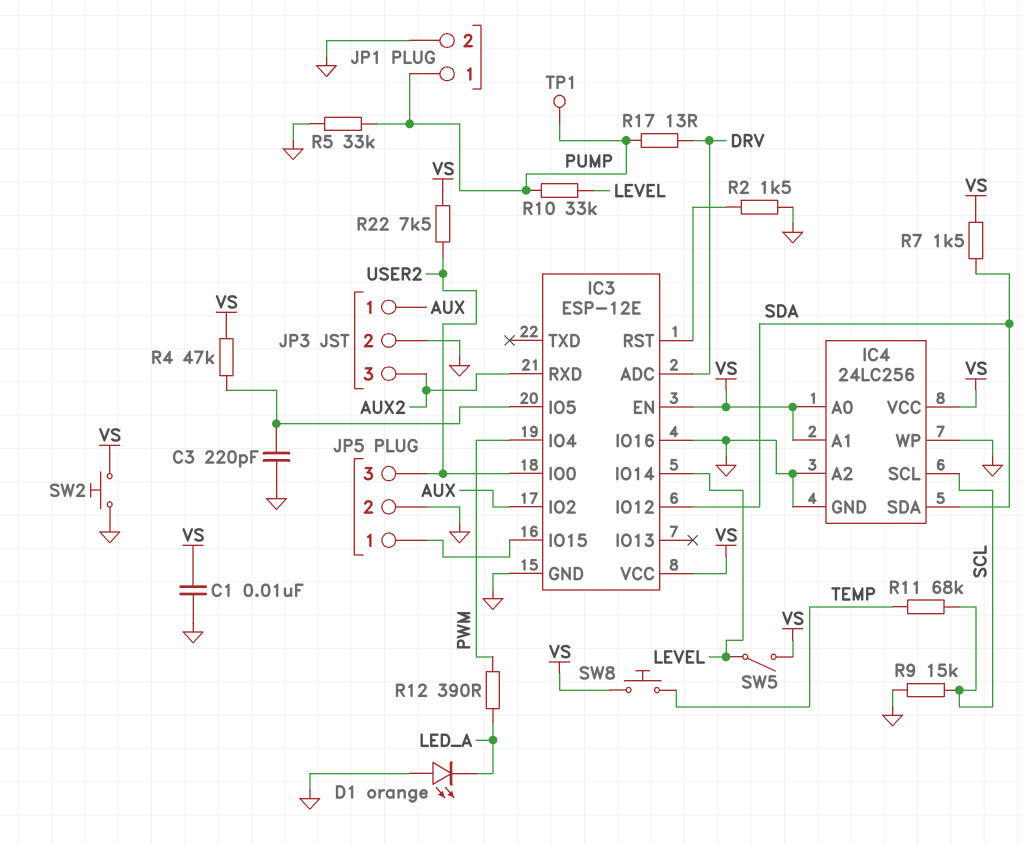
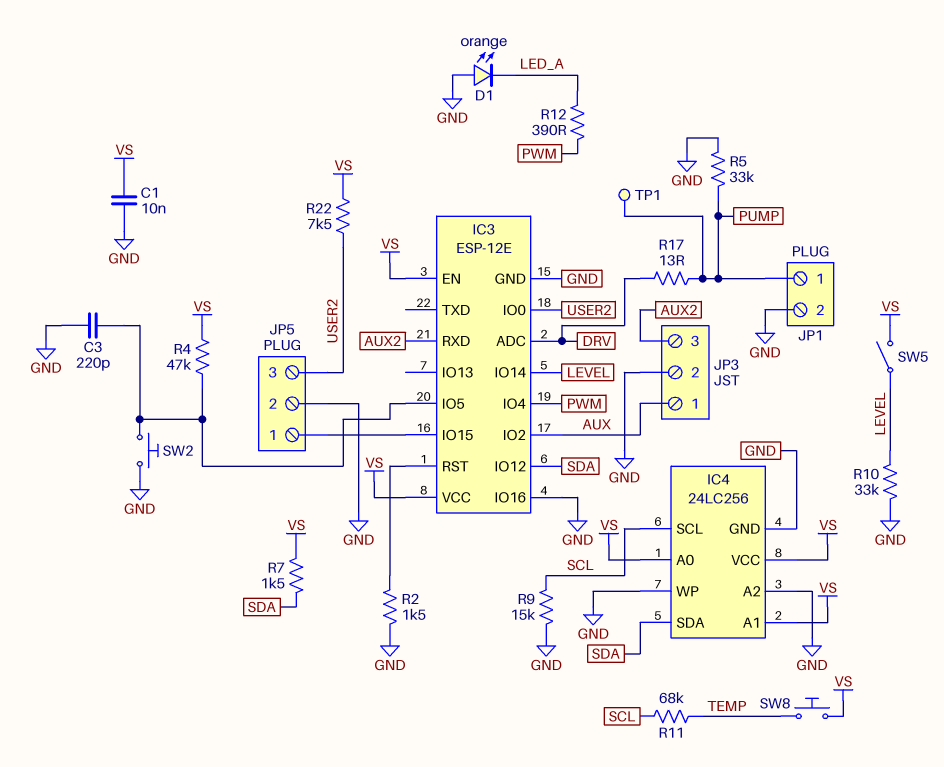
R10: 33k (LEVEL, PUMP) -> 33k (GND, LEVEL)
SW2: button (GND, VS) -> button (GND, IC3/IO5)

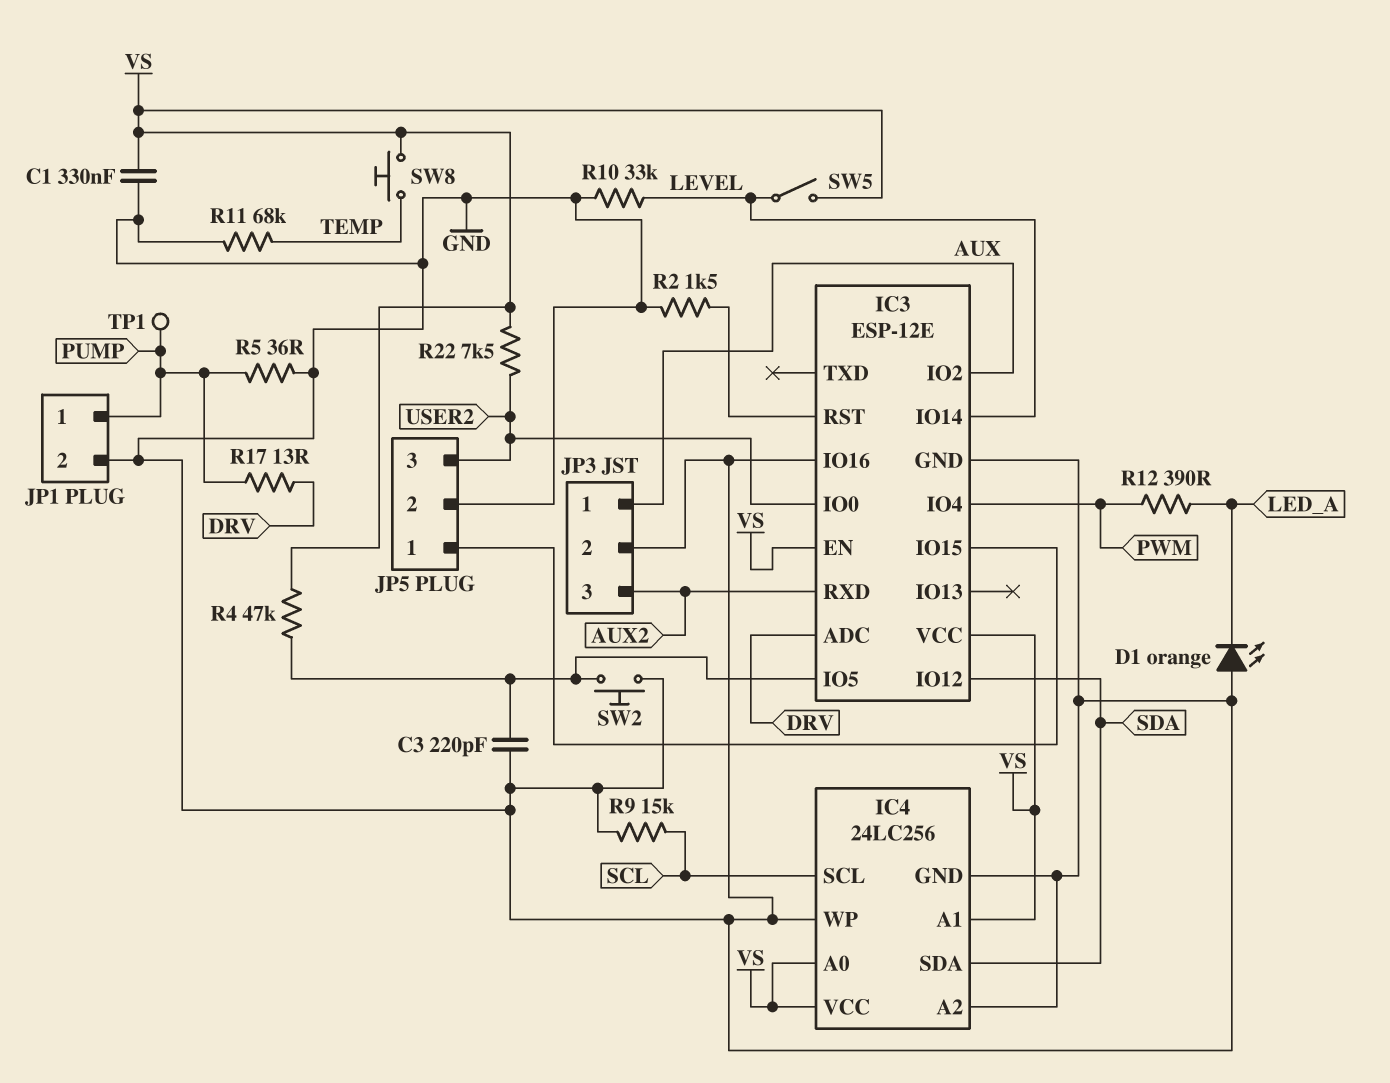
C1: 10nF (GND, VS) -> 330nF (GND, VS)
R5: 33k (GND, PUMP) -> 36 (GND, PUMP)
R7: 1.5k (SDA, VS) -> none
R11: 68k (SCL, TEMP) -> 68k (GND, TEMP)

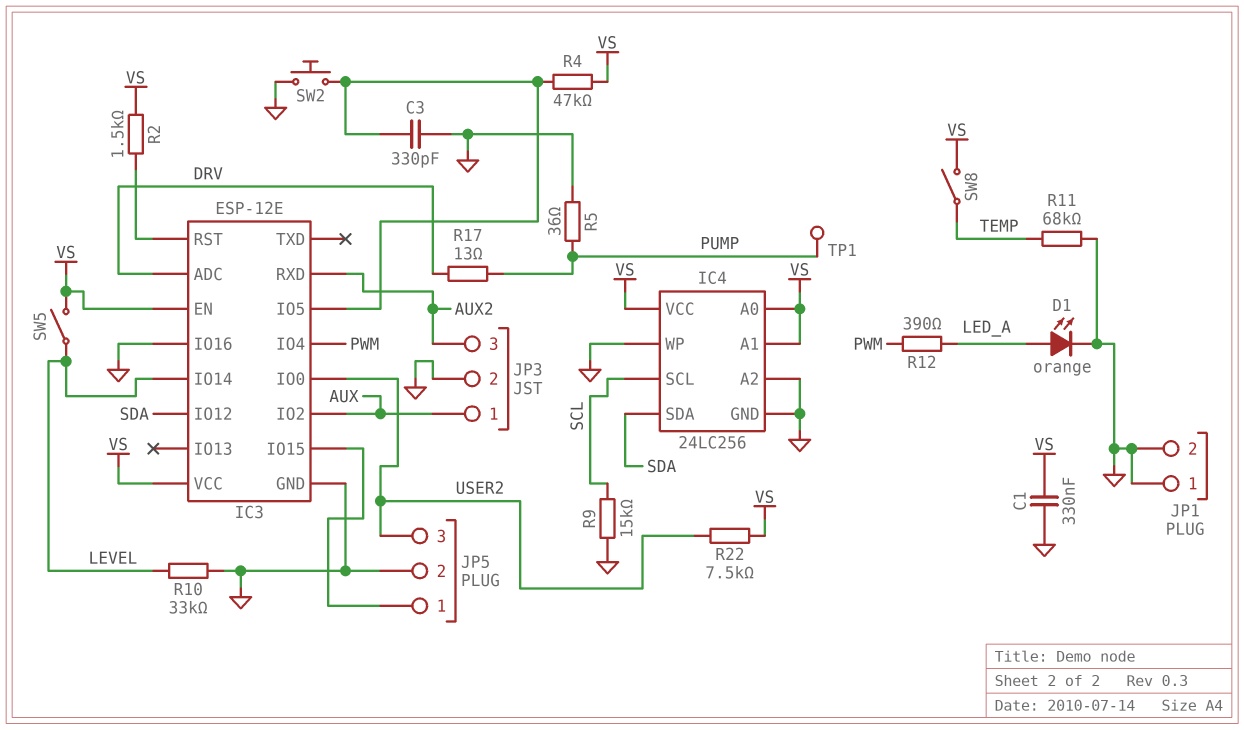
C3: 220pF (GND, IC3/IO5) -> 330pF (GND, IC3/IO5)
D1: LED orange (A GND, K LED_A) -> LED orange (A LED_A, K GND)
JP1 pin 1: PUMP -> GND
R2: 1.5k (GND, IC3/RST) -> 1.5k (IC3/RST, VS)
SW8: button (TEMP, VS) -> switch (TEMP, VS)

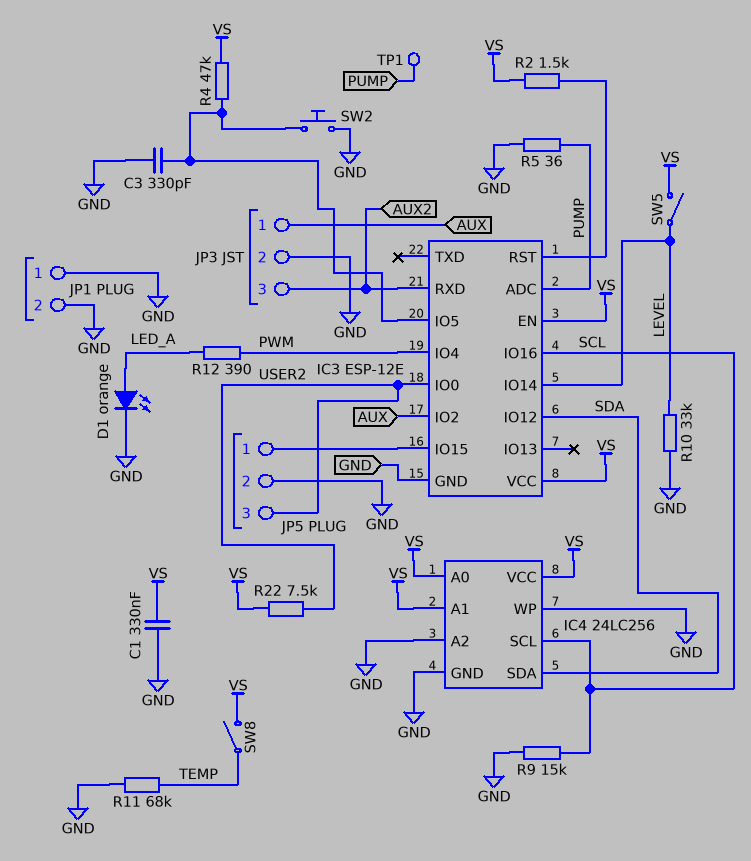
IC3 pin ADC: DRV -> PUMP
IC3 pin IO16: GND -> SCL
R17: 13 (DRV, PUMP) -> none

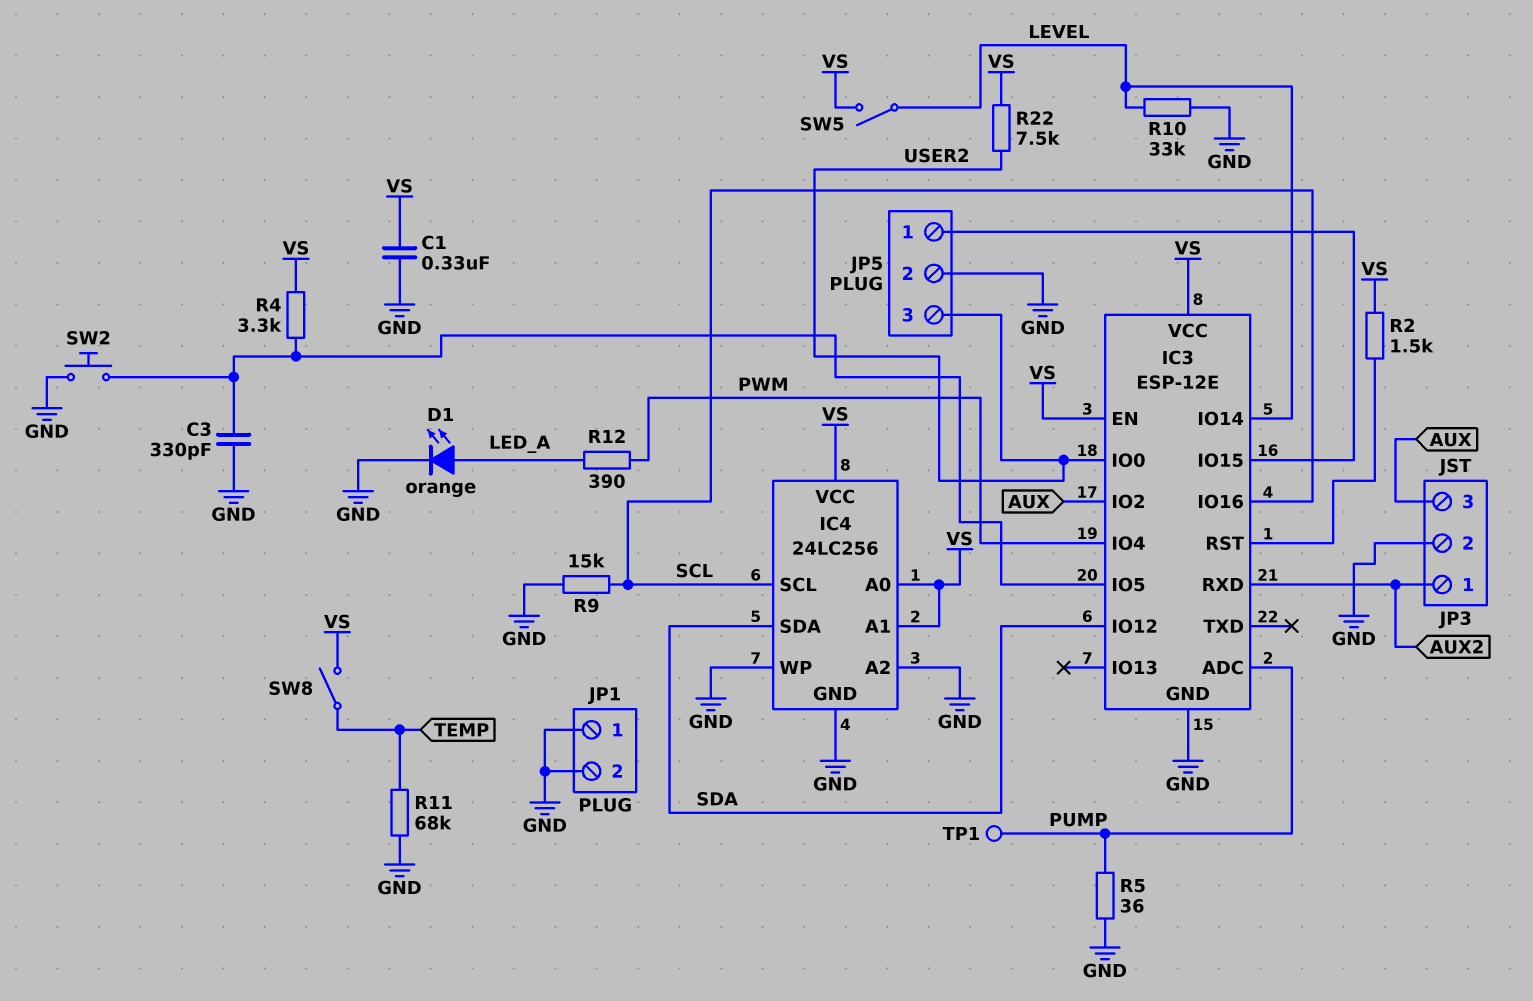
JP3 pin 1: AUX -> AUX2
JP3 pin 3: AUX2 -> AUX
R4: 47k (IC3/IO5, VS) -> 3.3k (IC3/IO5, VS)

